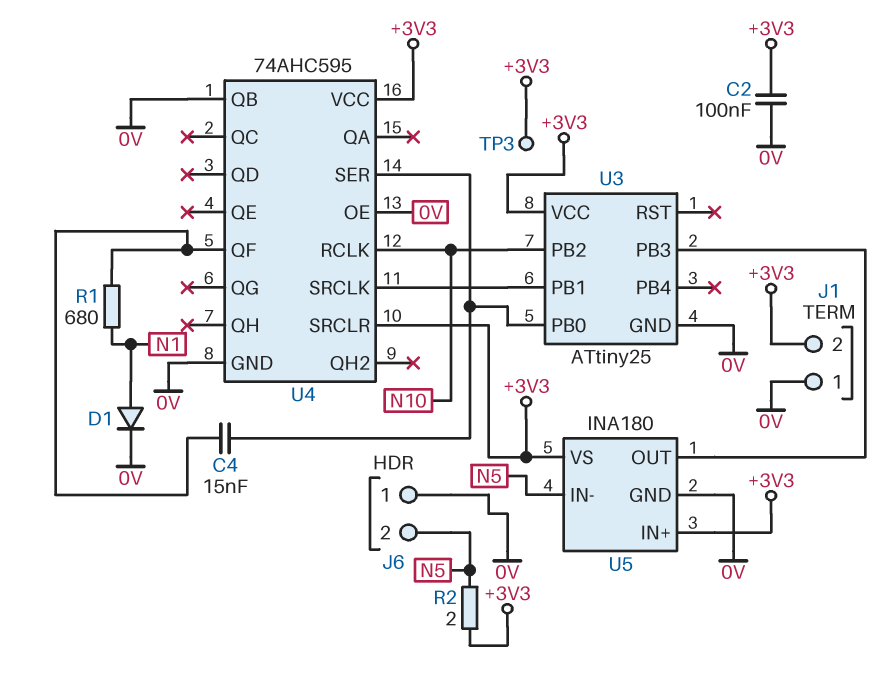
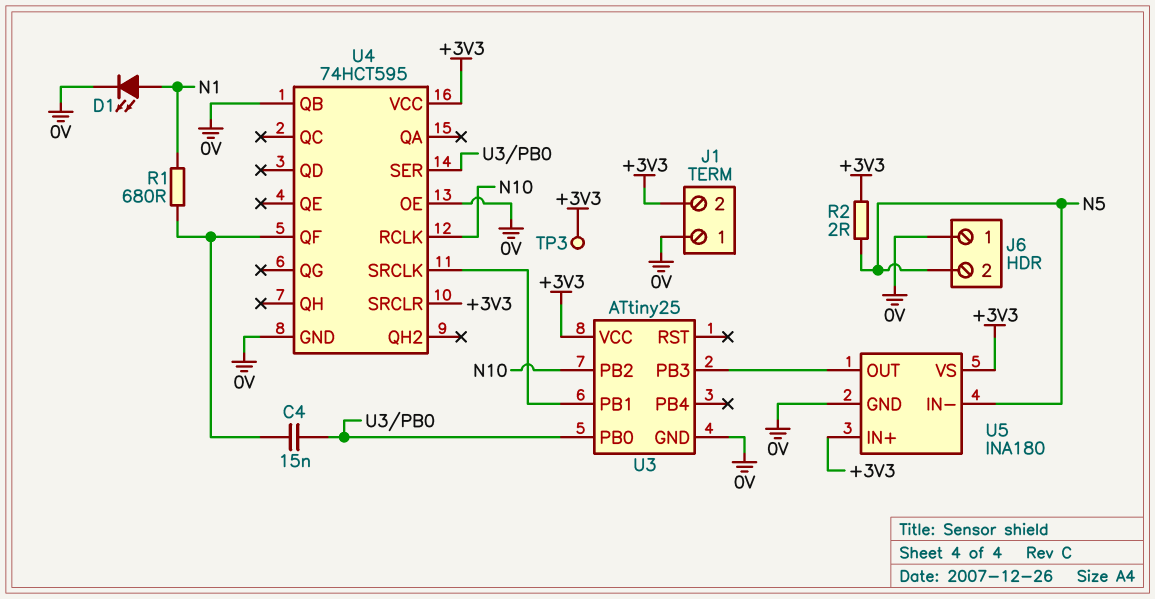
C2: 100nF (+3V3, 0V) -> none
D1: diode (A N1, K 0V) -> LED (A N1, K 0V)
U4: 74AHC595 -> 74HCT595

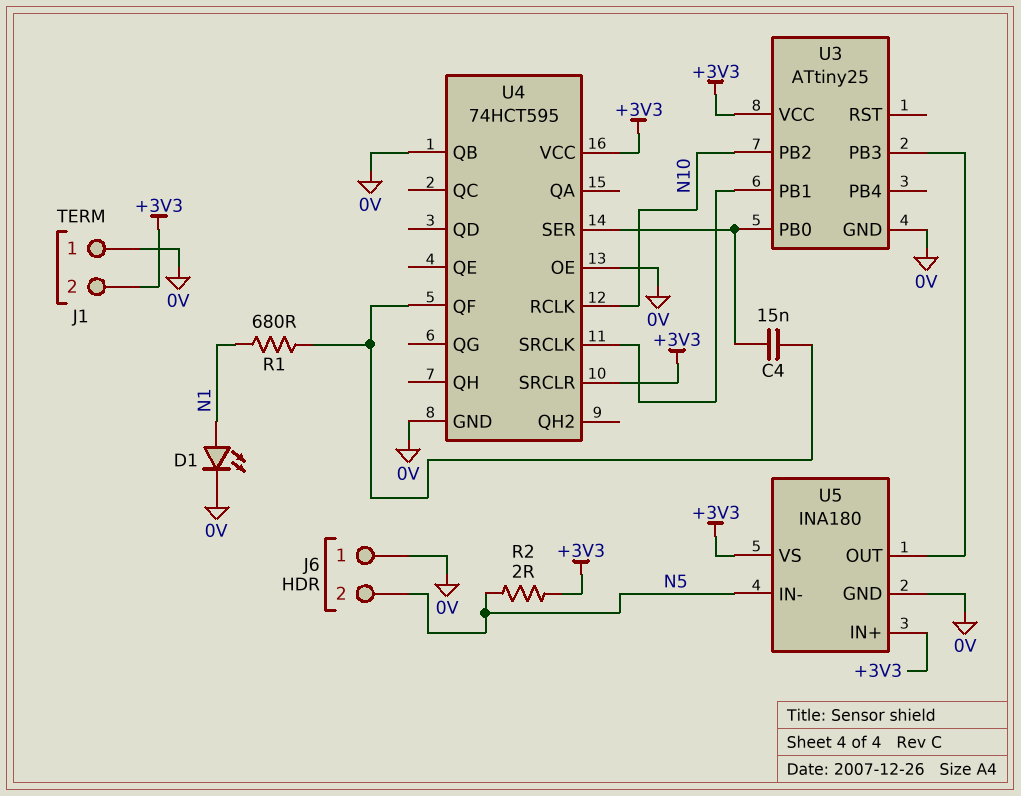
TP3: test point (+3V3) -> none

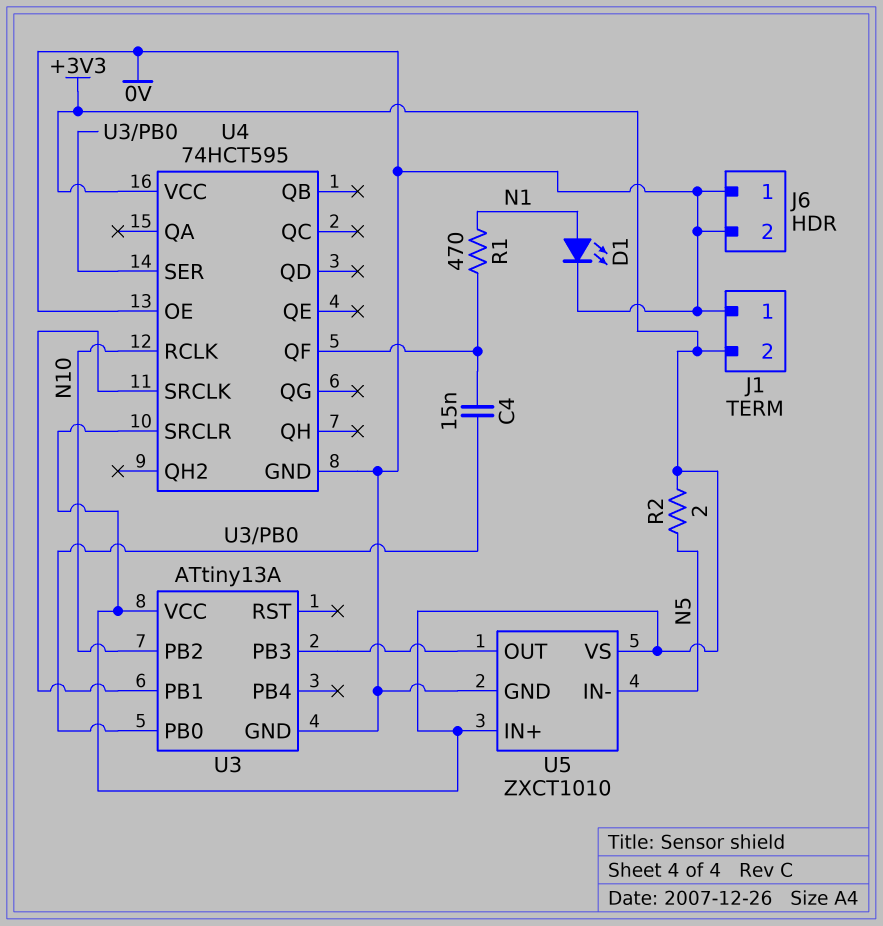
J6 pin 2: N5 -> 0V
R1: 680 (N1, U4/QF) -> 470 (N1, U4/QF)
U3: ATtiny25 -> ATtiny13A
U4 pin QB: 0V -> none
U5: INA180 -> ZXCT1010

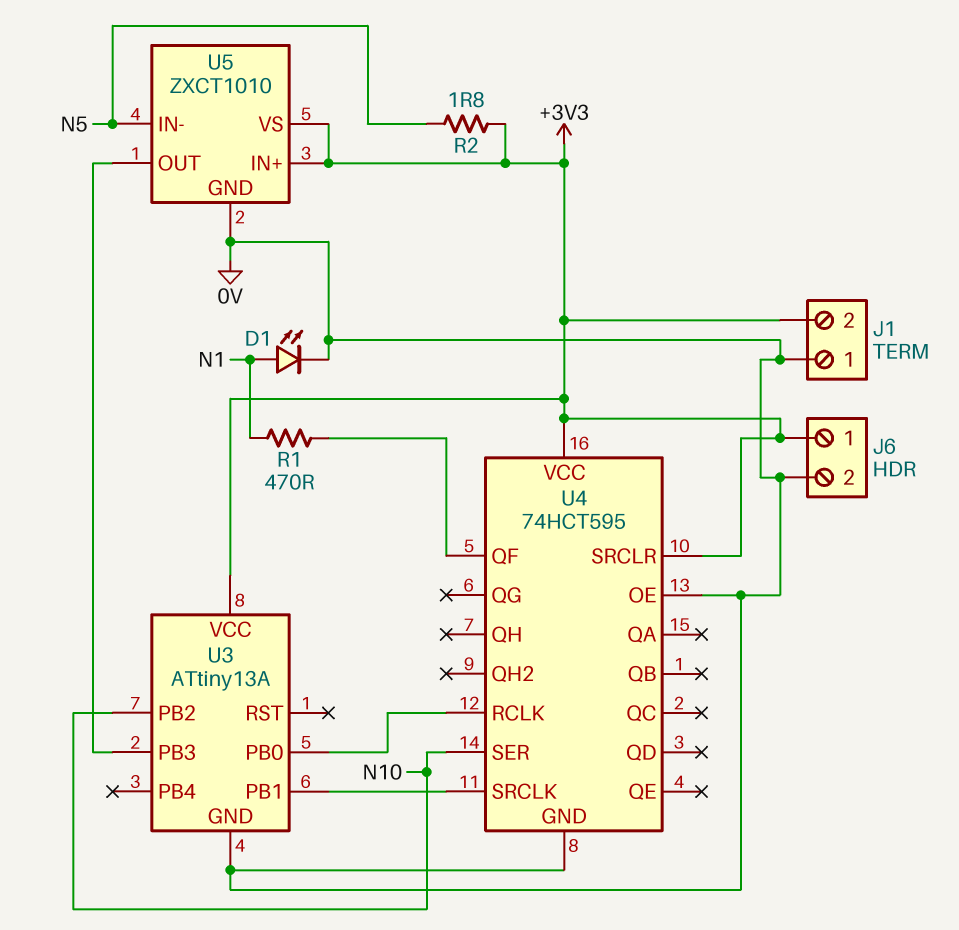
C4: 15nF (U3/PB0, U4/QF) -> none
J6 pin 1: 0V -> +3V3
R2: 2 (+3V3, N5) -> 1.8 (+3V3, N5)
U4 pin RCLK: N10 -> U3/PB0
U4 pin SER: U3/PB0 -> N10

